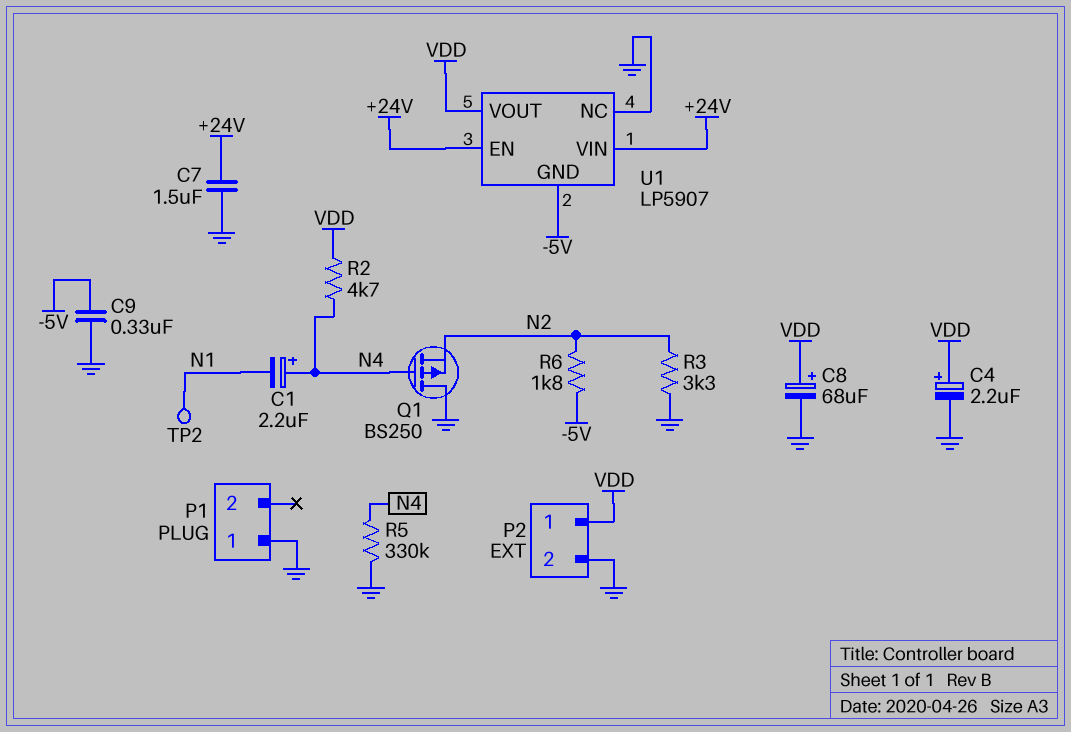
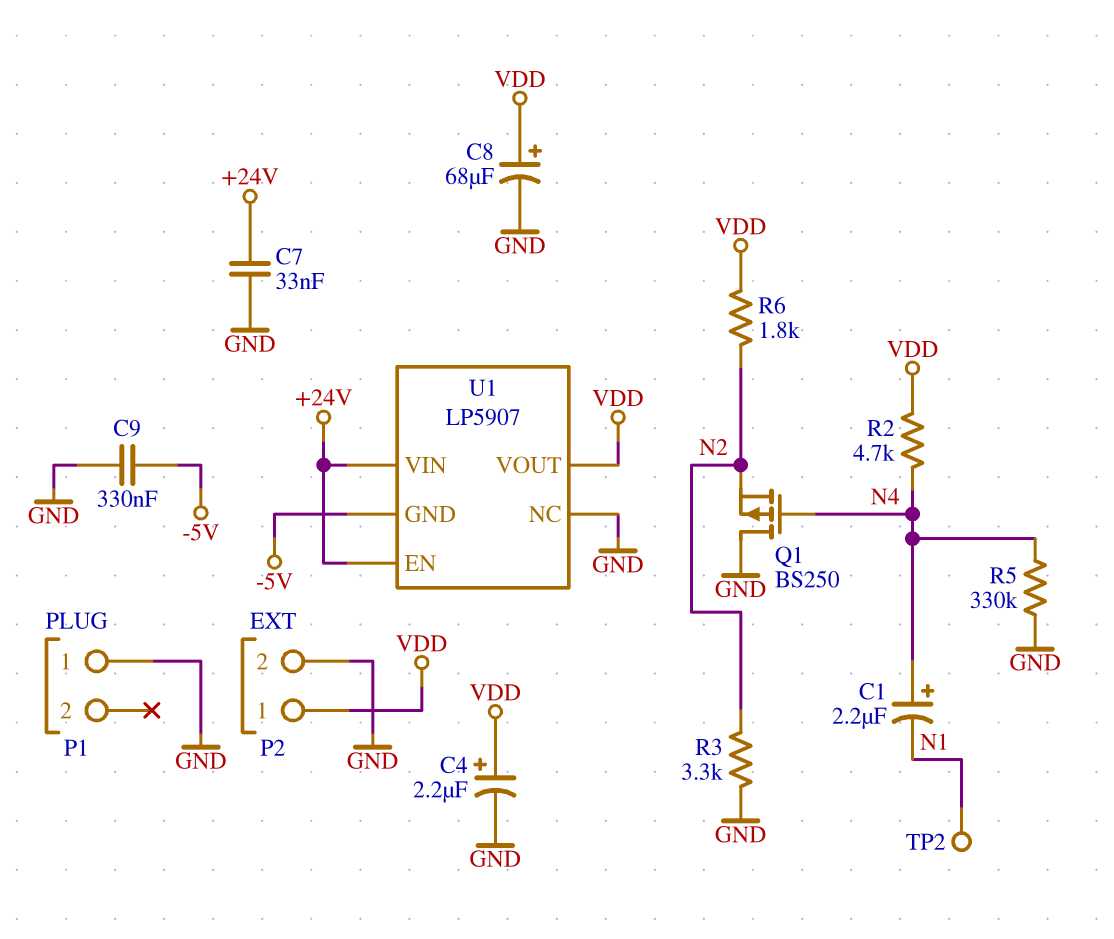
C7: 1.5uF (+24V, GND) -> 33nF (+24V, GND)
R6: 1.8k (-5V, N2) -> 1.8k (N2, VDD)

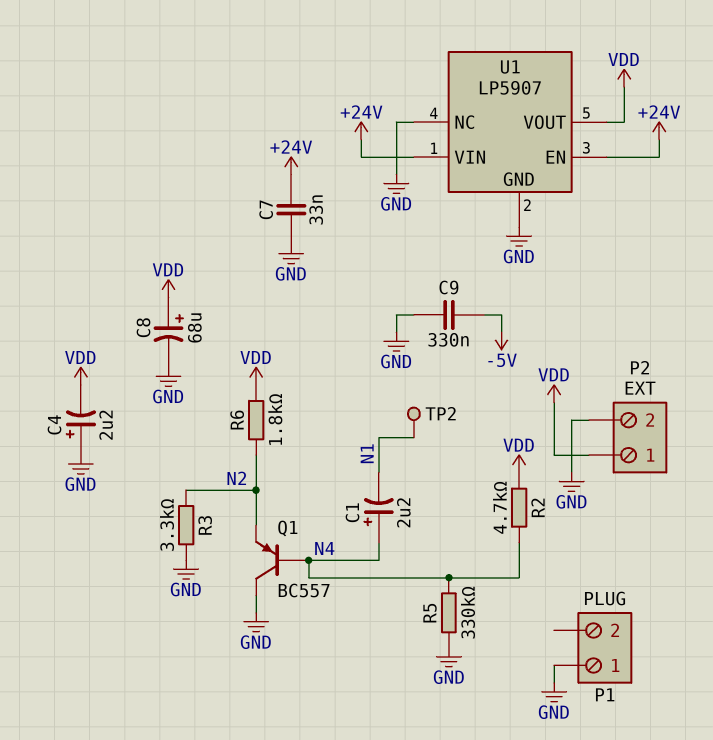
C4: 2.2uF (plus VDD, minus GND) -> 2.2uF (plus GND, minus VDD)
Q1: PMOS BS250 (G N4, D GND, S N2) -> PNP BC557 (B N4, C GND, E N2)
U1 pin GND: -5V -> GND

